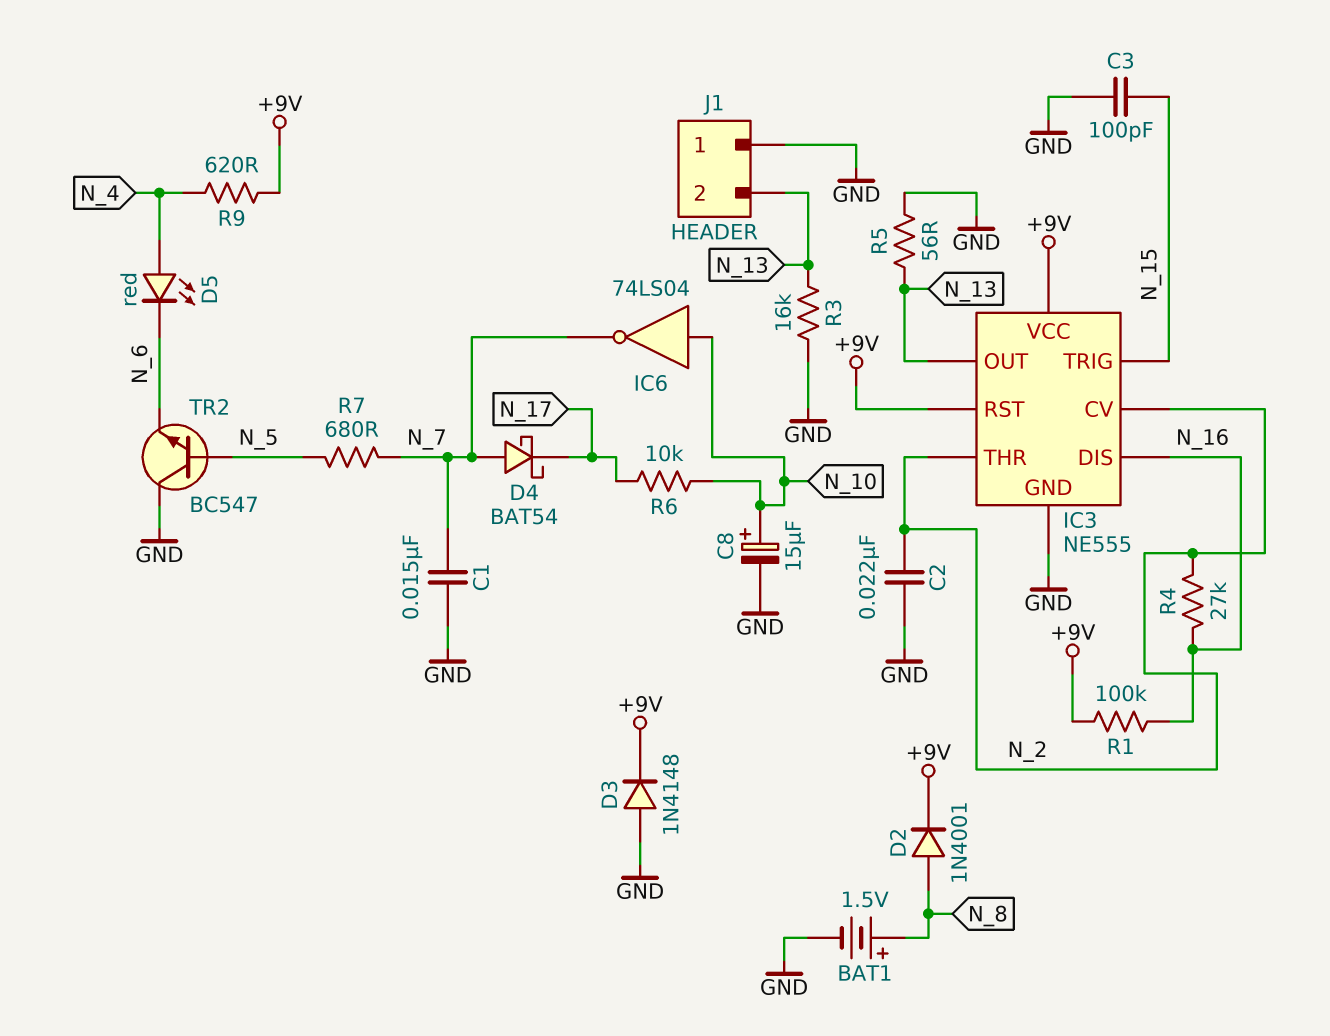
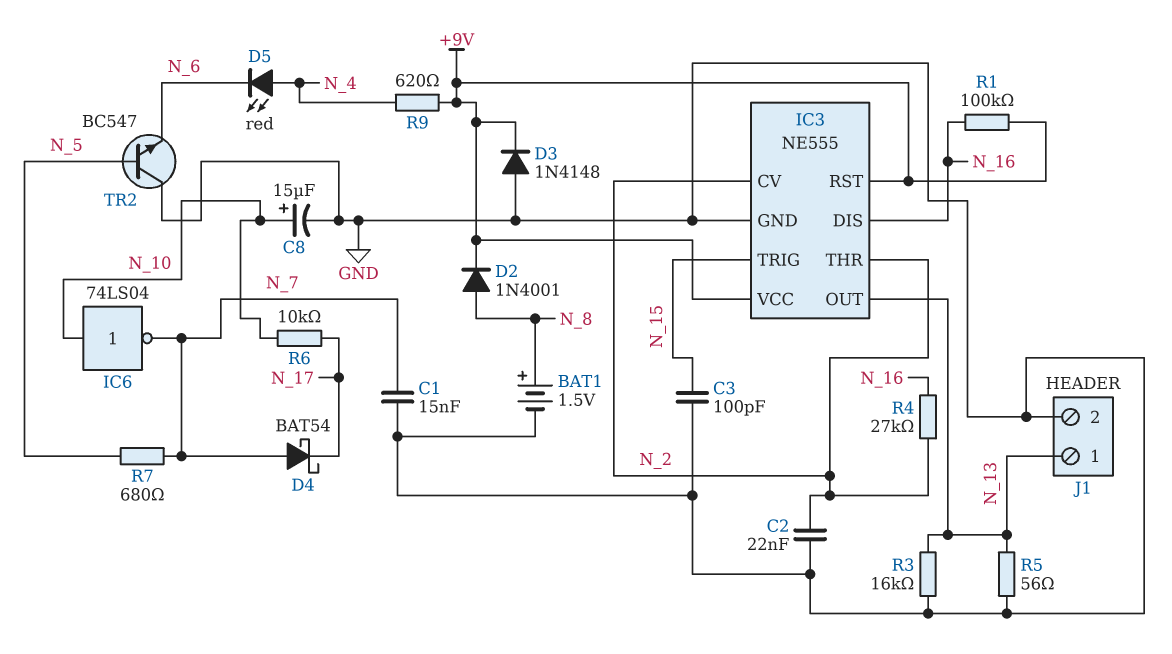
J1 pin 1: GND -> N_13
J1 pin 2: N_13 -> GND

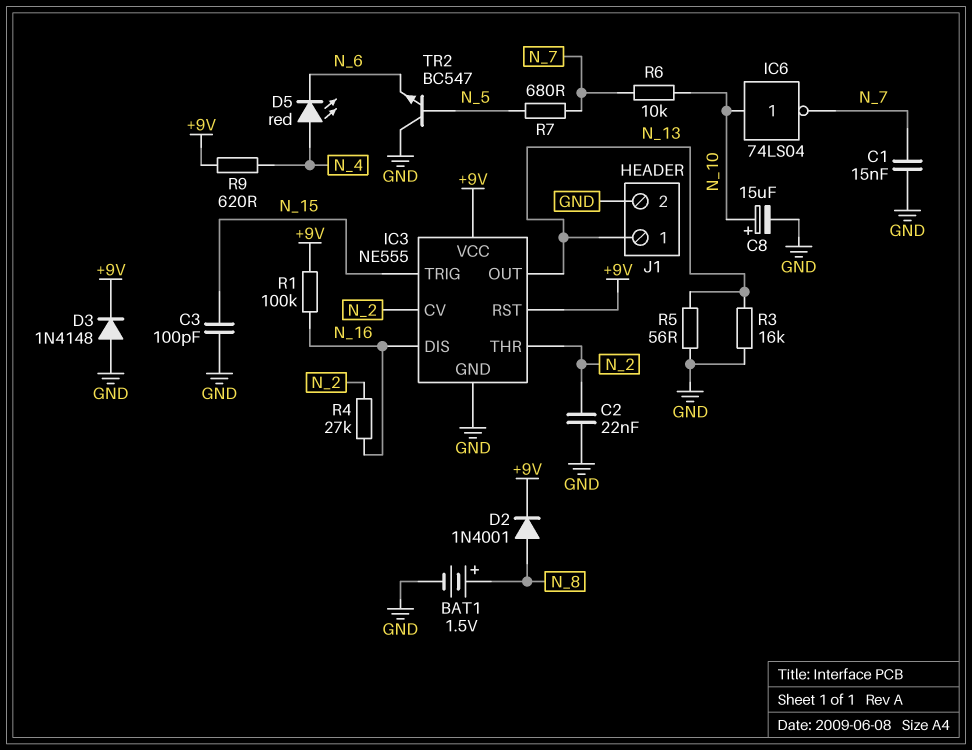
D4: schottky BAT54 (A N_7, K N_17) -> none
R6: 10k (N_10, N_17) -> 10k (N_7, N_10)

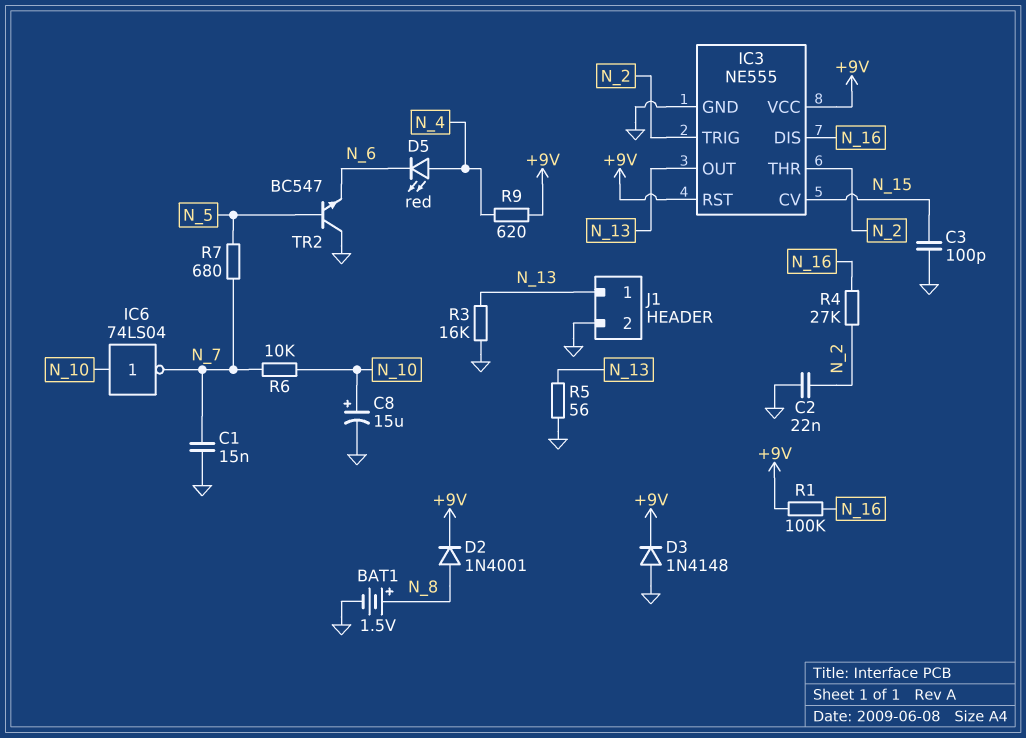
IC3 pin CV: N_2 -> N_15
IC3 pin TRIG: N_15 -> N_2

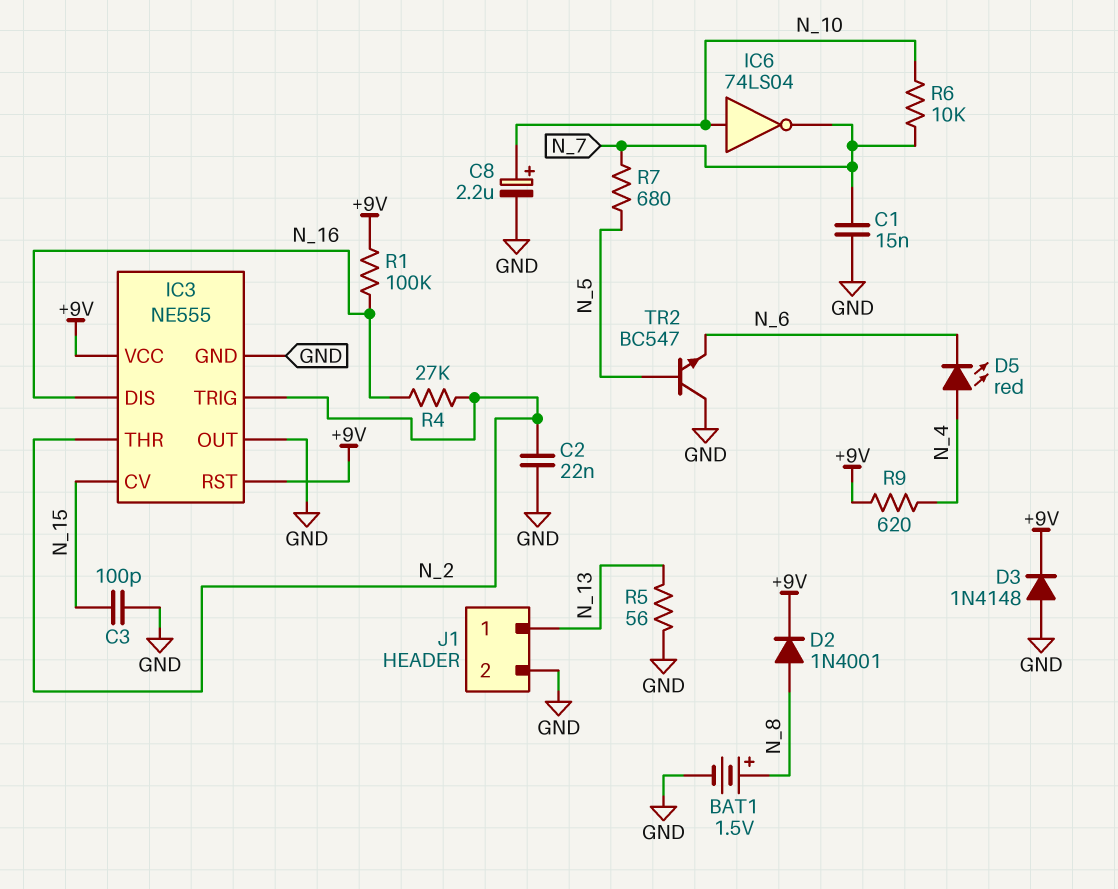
C8: 15uF (plus N_10, minus GND) -> 2.2uF (plus N_10, minus GND)
IC3 pin OUT: N_13 -> GND
R3: 16k (GND, N_13) -> none

